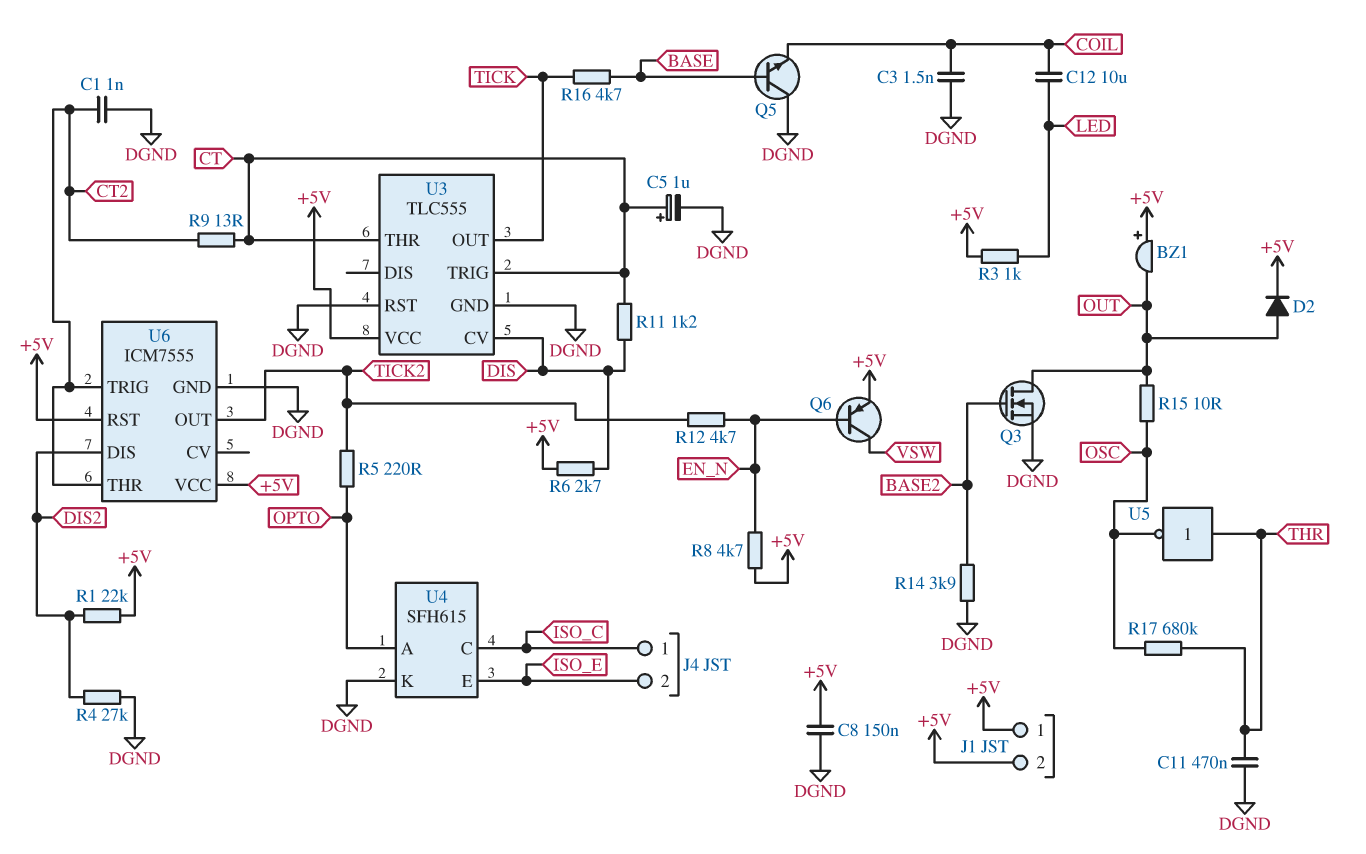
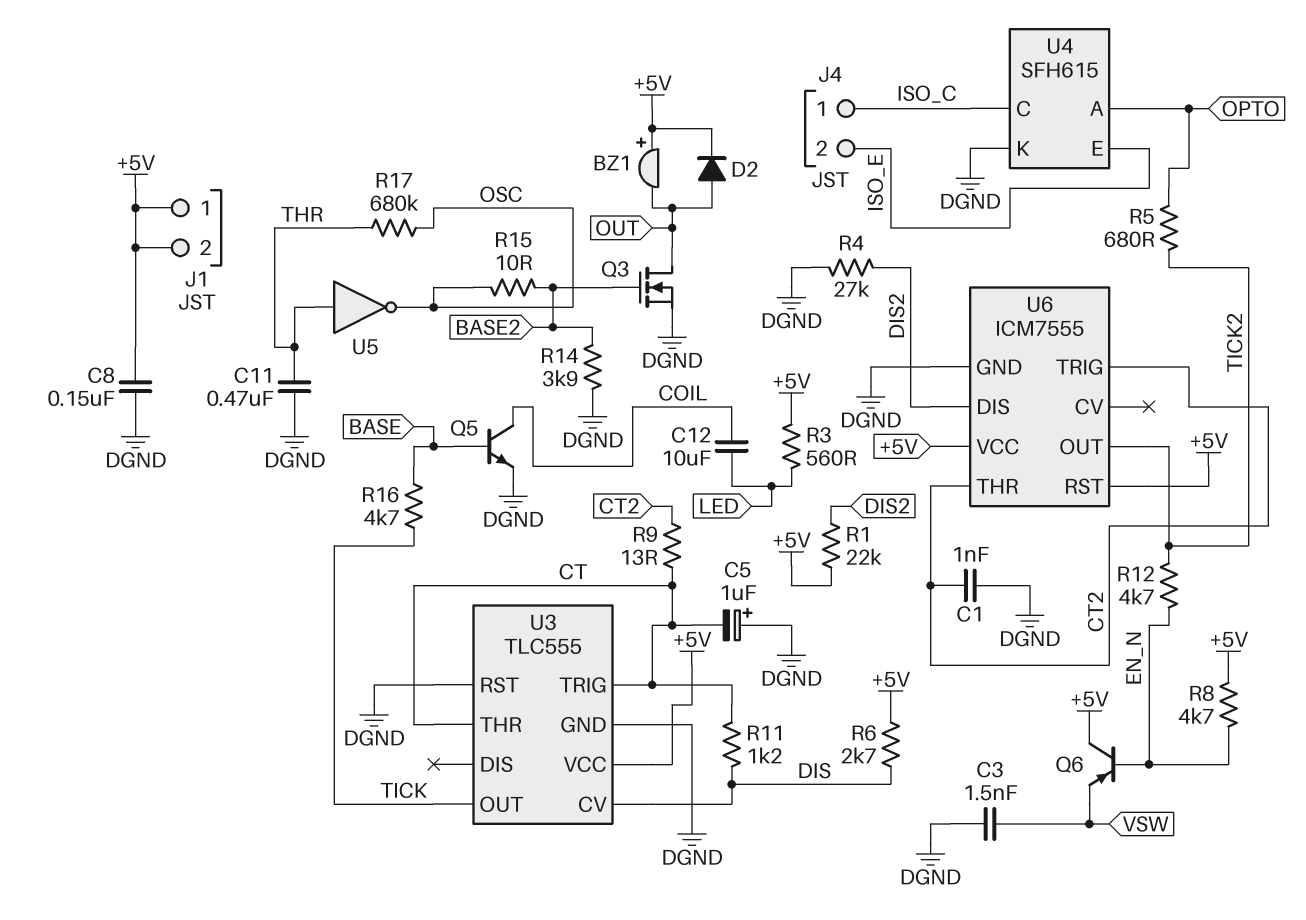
C3: 1.5nF (COIL, DGND) -> 1.5nF (DGND, VSW)
C5: 1uF (plus CT, minus DGND) -> 1uF (plus DGND, minus CT)
Q5: NPN (B BASE, C DGND, E COIL) -> NPN (B BASE, C COIL, E DGND)
Q6: PNP (B EN_N, C VSW, E +5V) -> PNP (B EN_N, C +5V, E VSW)
R3: 1k (+5V, LED) -> 560 (+5V, LED)
R5: 220 (OPTO, TICK2) -> 680 (OPTO, TICK2)
R15: 10 (OSC, OUT) -> 10 (BASE2, OSC)

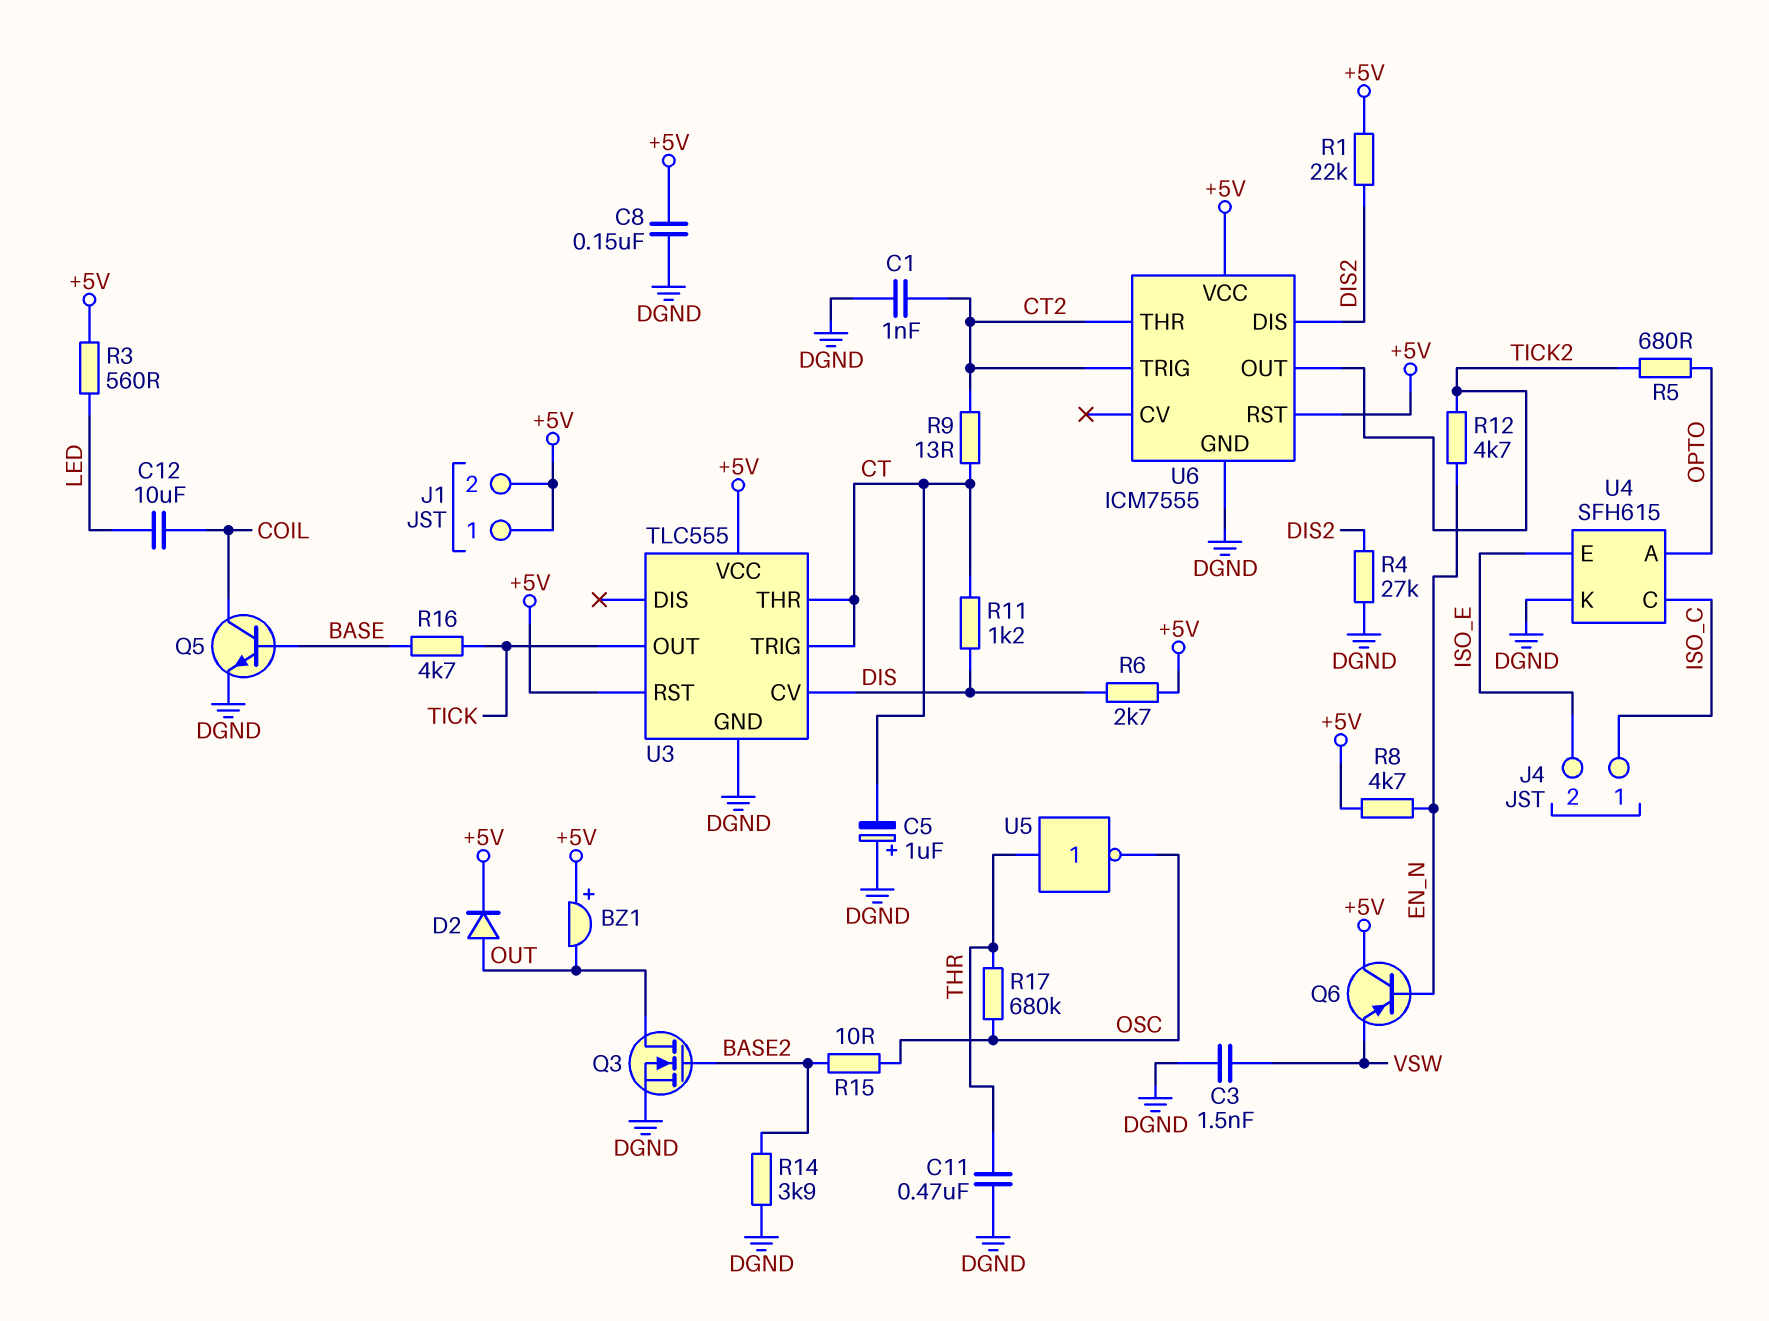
U3 pin RST: DGND -> +5V

